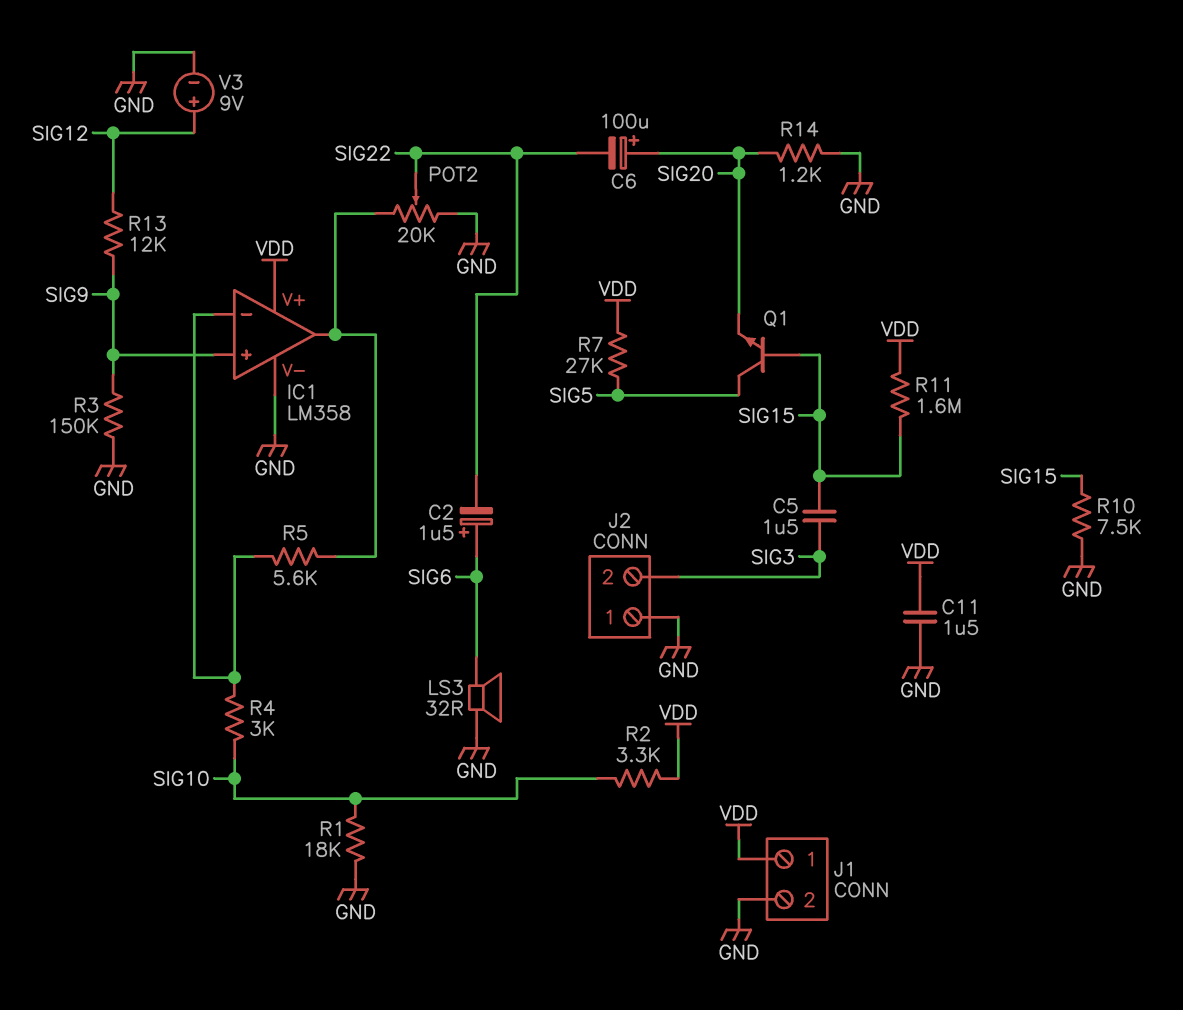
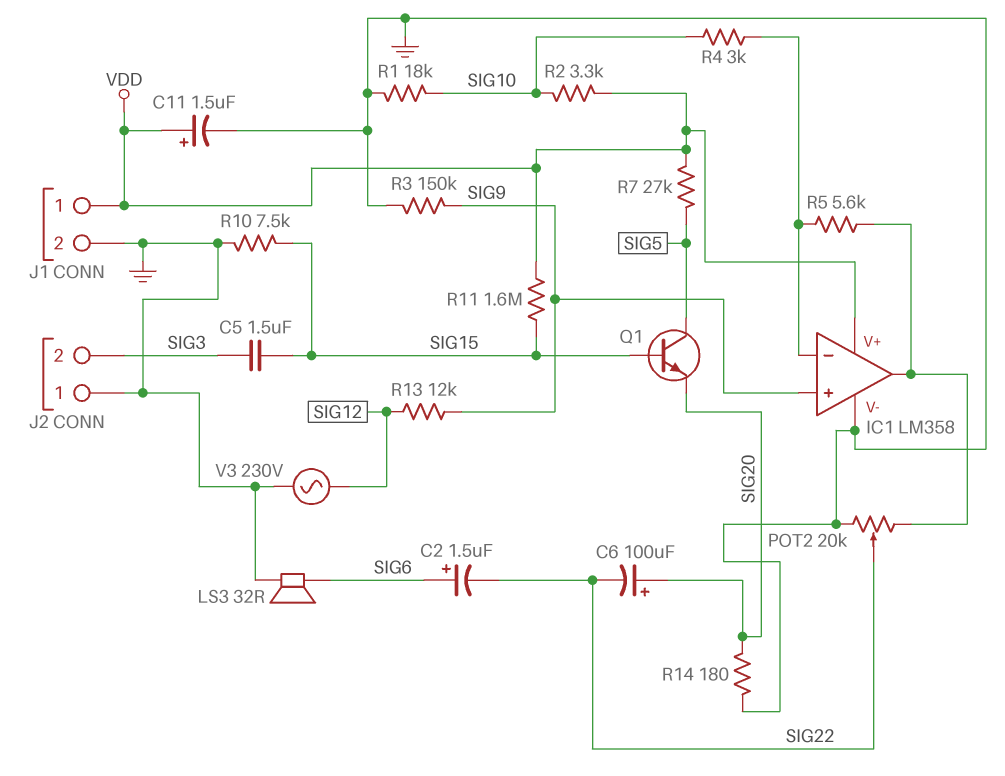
C11: 1.5uF (GND, VDD) -> 1.5uF (plus VDD, minus GND)
R14: 1.2k (GND, SIG20) -> 180 (GND, SIG20)
V3: 9V (plus SIG12, minus GND) -> AC 230V (GND, SIG12)

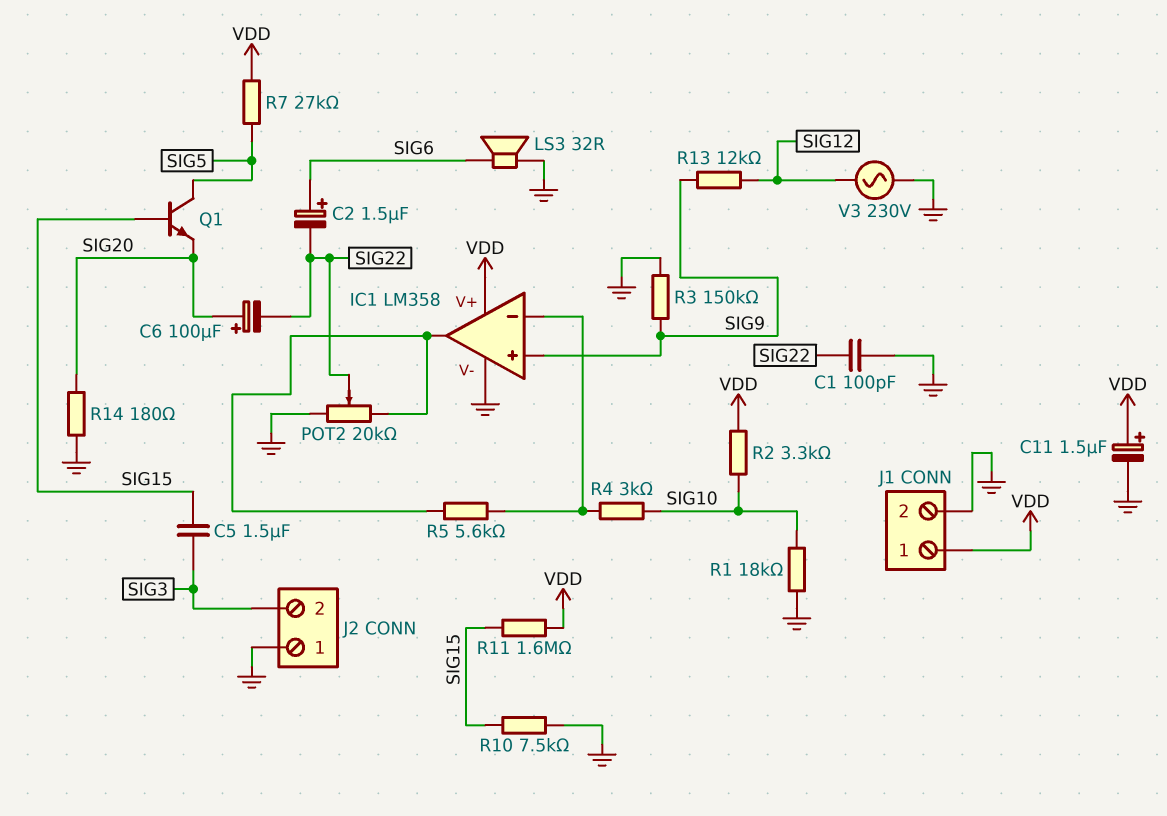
C1: none -> 100pF (GND, SIG22)

